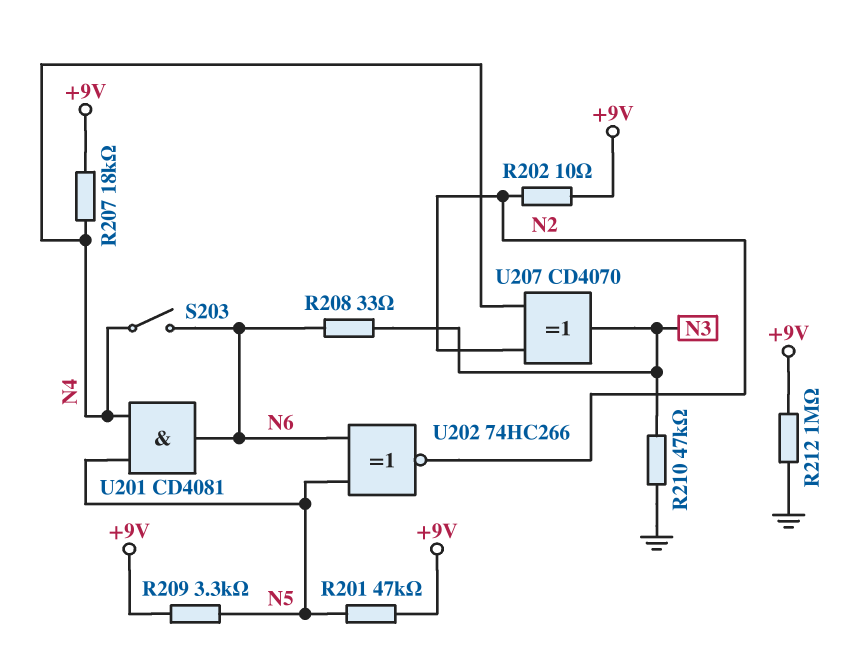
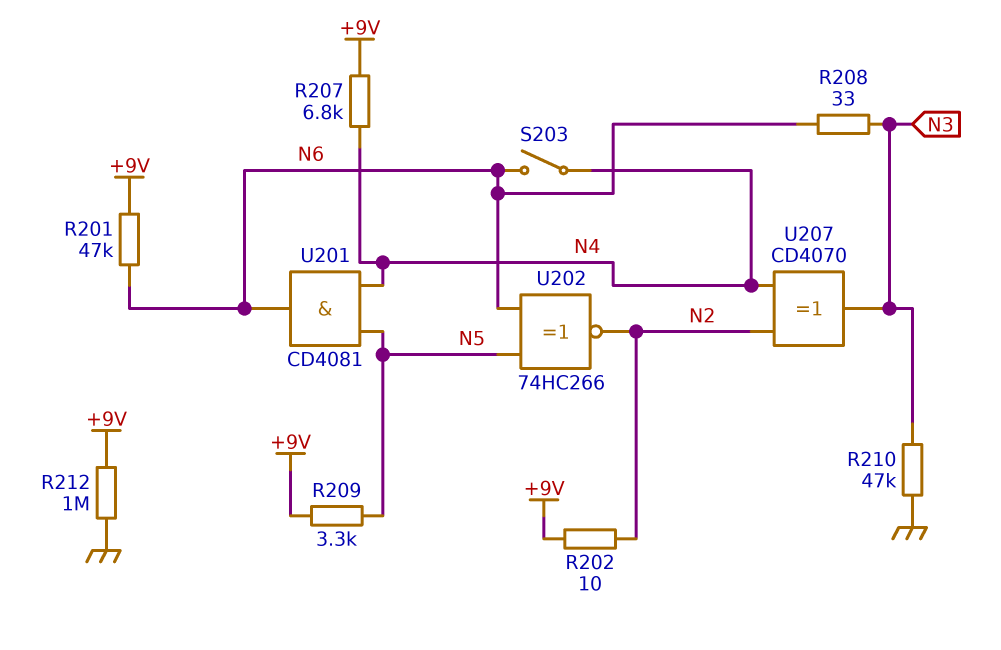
R201: 47k (+9V, N5) -> 47k (+9V, N6)
R207: 18k (+9V, N4) -> 6.8k (+9V, N4)

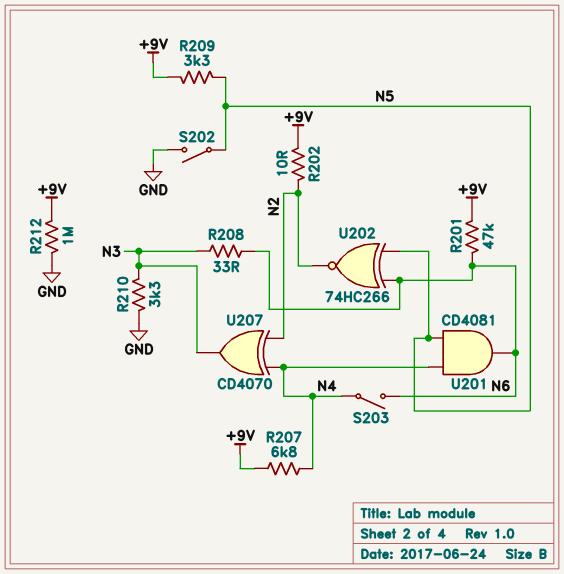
R210: 47k (GND, N3) -> 3.3k (GND, N3)
S202: none -> switch (GND, N5)

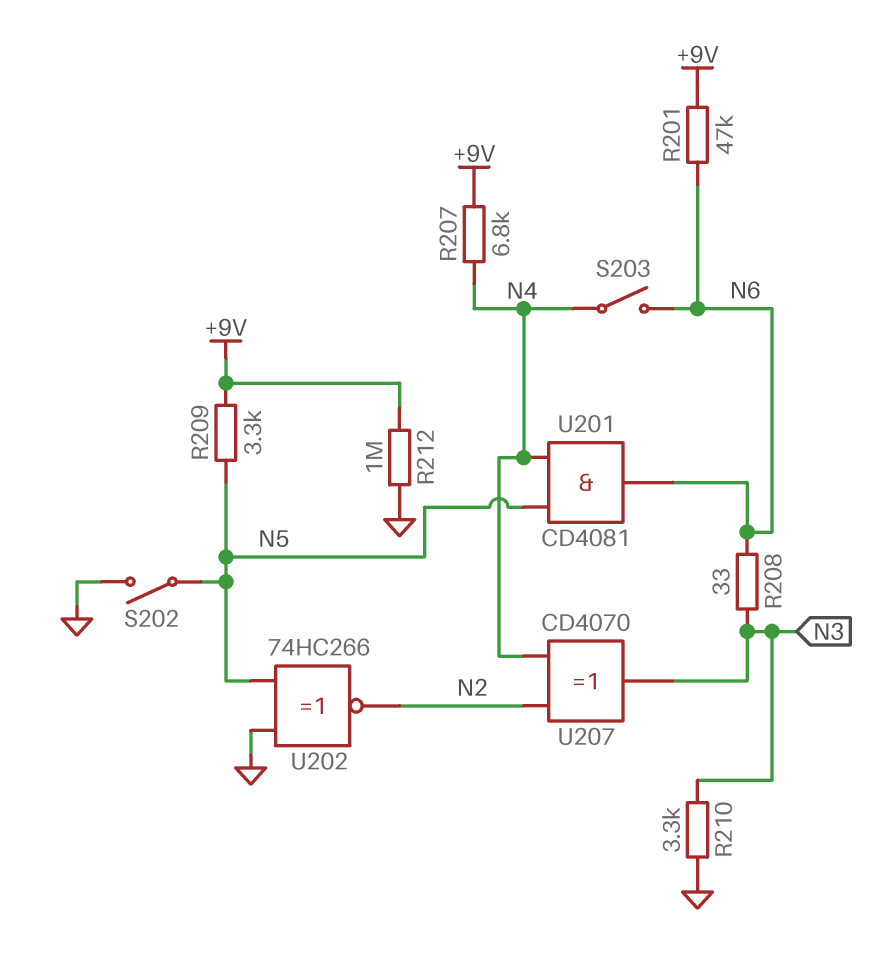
R202: 10 (+9V, N2) -> none
U202: XNOR 74HC266 (in N5, in N6, out N2) -> XNOR 74HC266 (in GND, in N5, out N2)

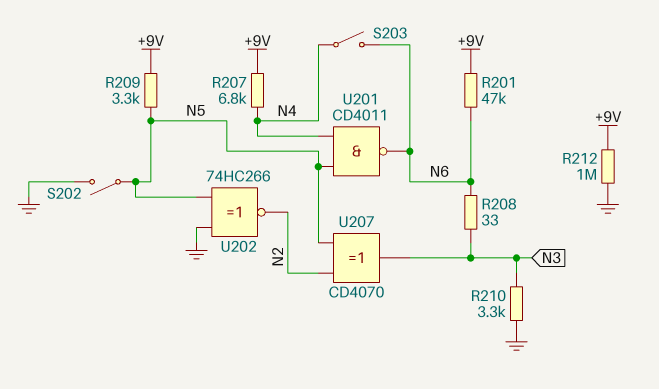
U201: AND CD4081 (in N4, in N5, out N6) -> NAND CD4011 (in N4, in N5, out N6)
U207: XOR CD4070 (in N2, in N4, out N3) -> XOR CD4070 (in N2, in N5, out N3)

